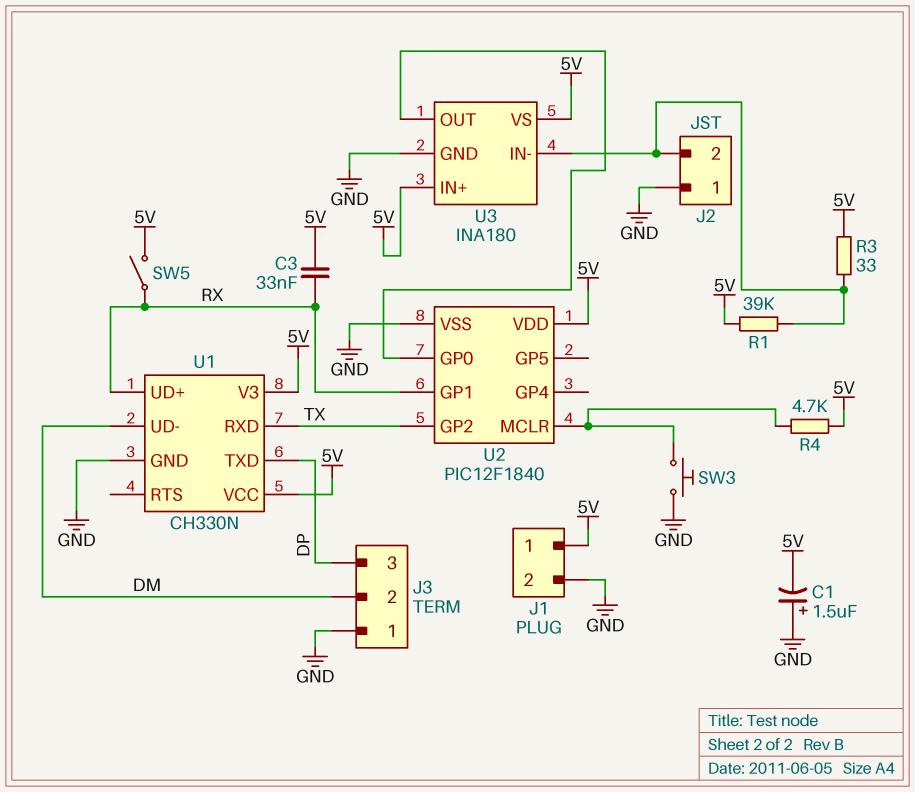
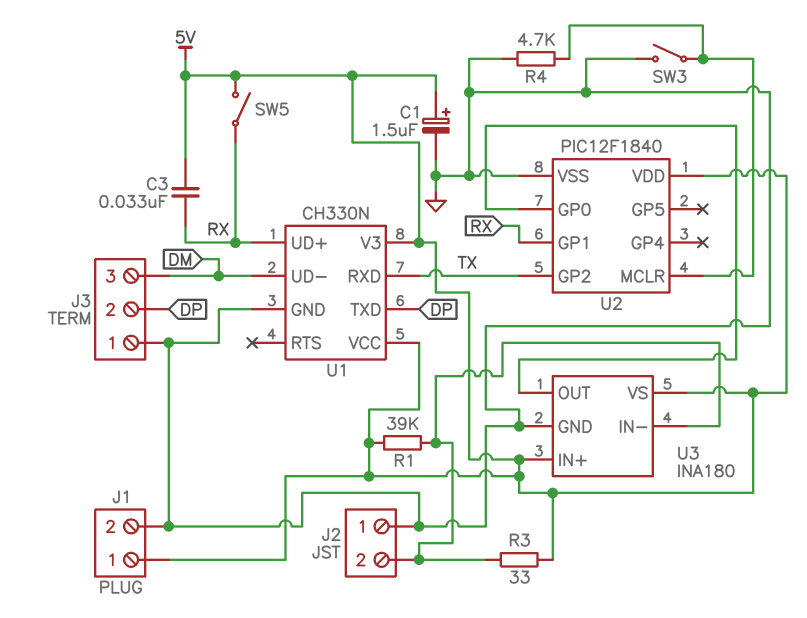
C1: 1.5uF (plus GND, minus 5V) -> 1.5uF (plus 5V, minus GND)
J3 pin 2: DM -> DP
J3 pin 3: DP -> DM
R4: 4.7k (5V, U2/MCLR) -> 4.7k (GND, U2/MCLR)
SW3: button (GND, U2/MCLR) -> switch (GND, U2/MCLR)

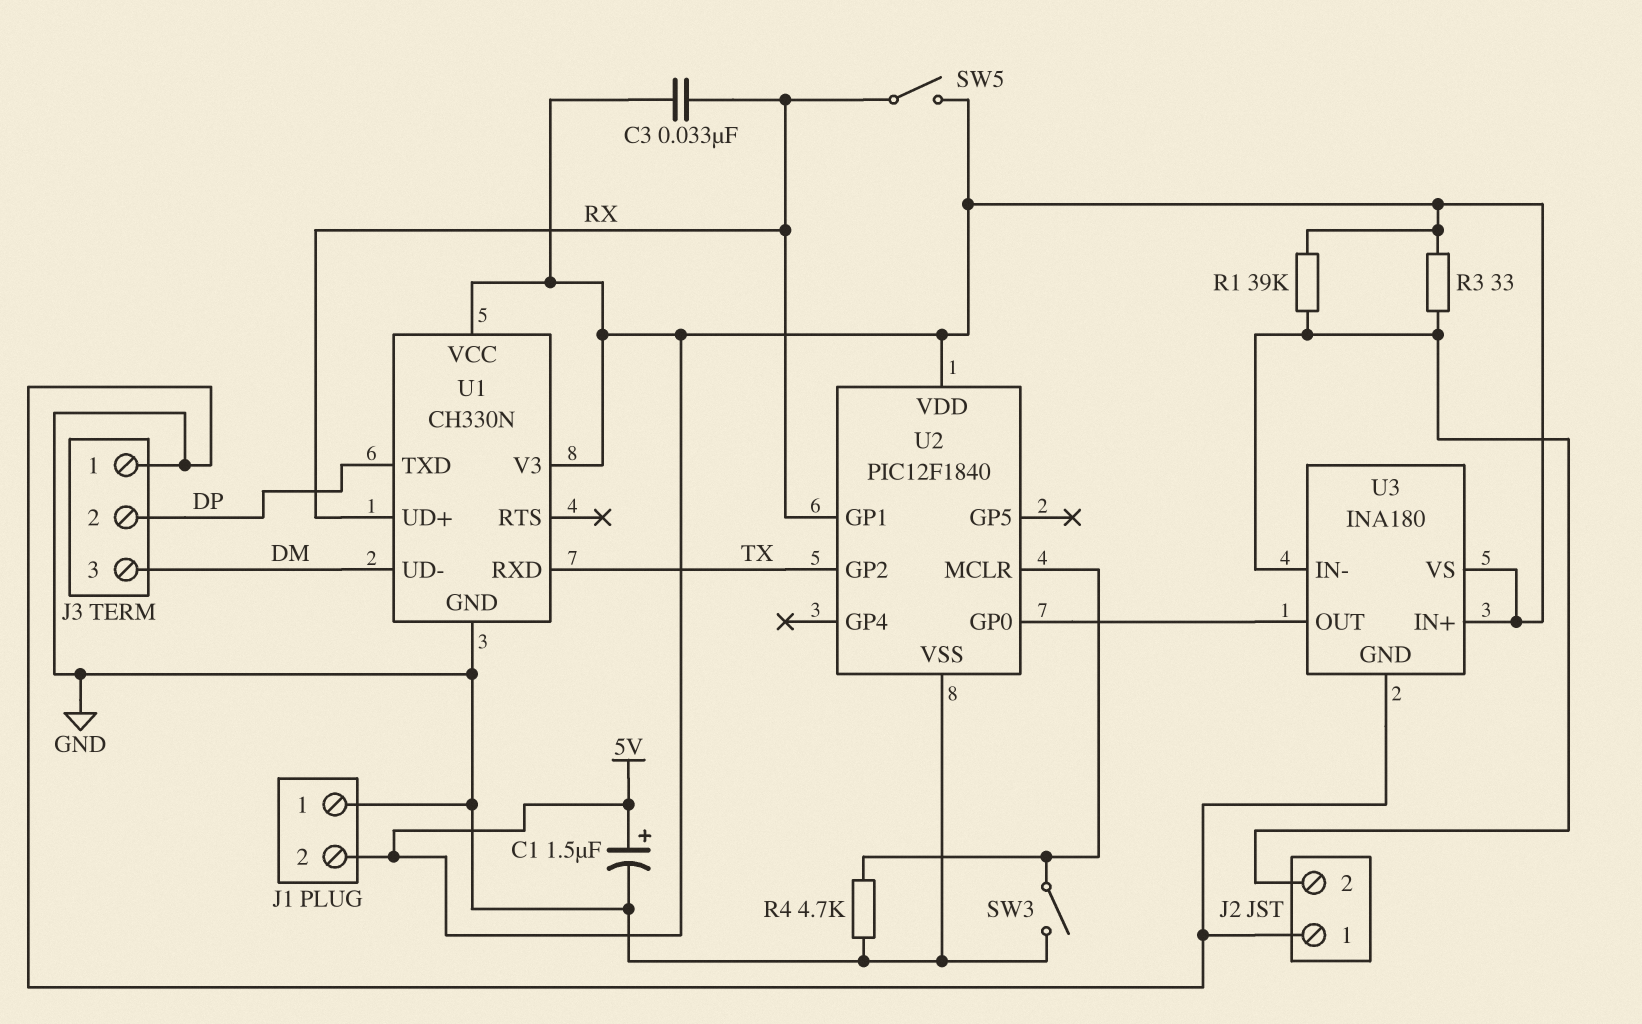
J1 pin 1: 5V -> GND
J1 pin 2: GND -> 5V

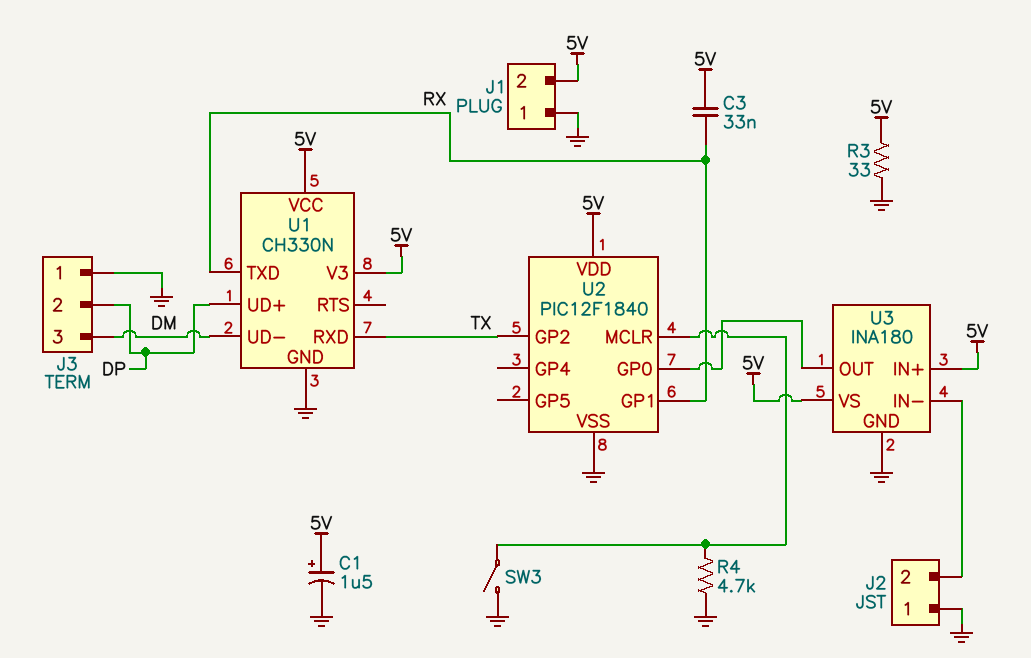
R1: 39k (5V, J2/2) -> none
R3: 33 (5V, J2/2) -> 33 (5V, GND)
SW5: switch (5V, RX) -> none
U1 pin TXD: DP -> RX
U1 pin UD+: RX -> DP

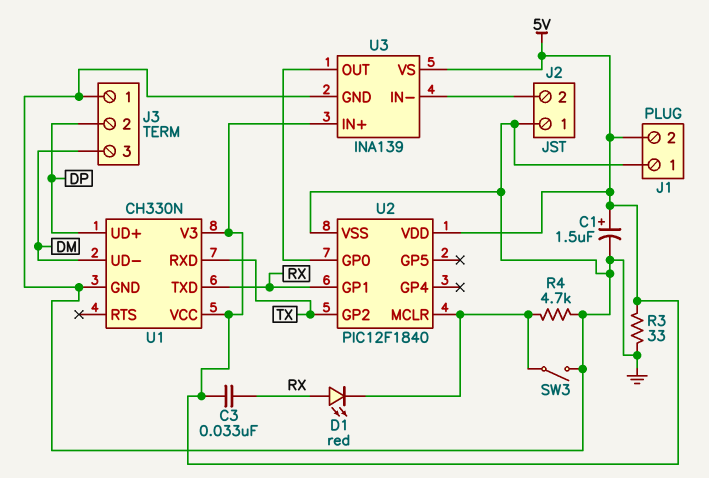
D1: none -> LED red (A RX, K U2/MCLR)
U3: INA180 -> INA139

